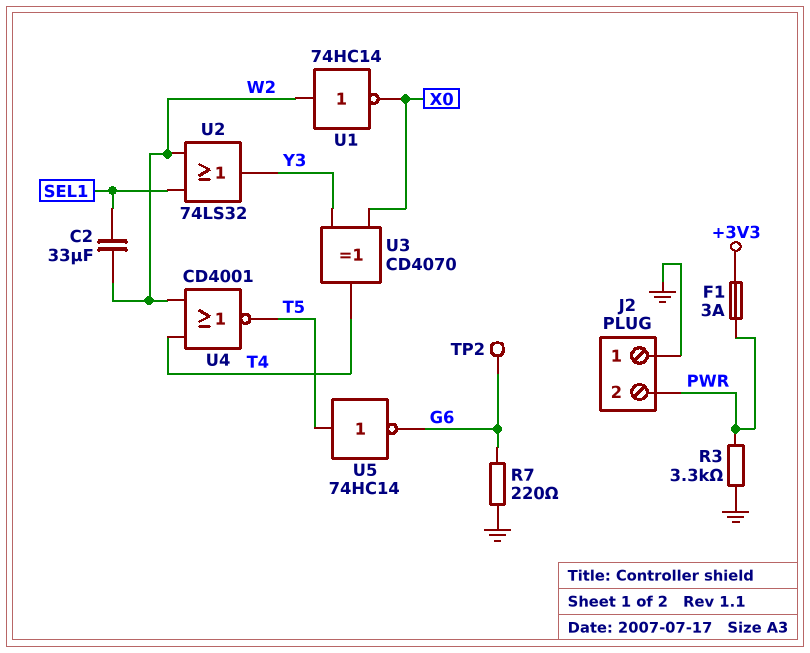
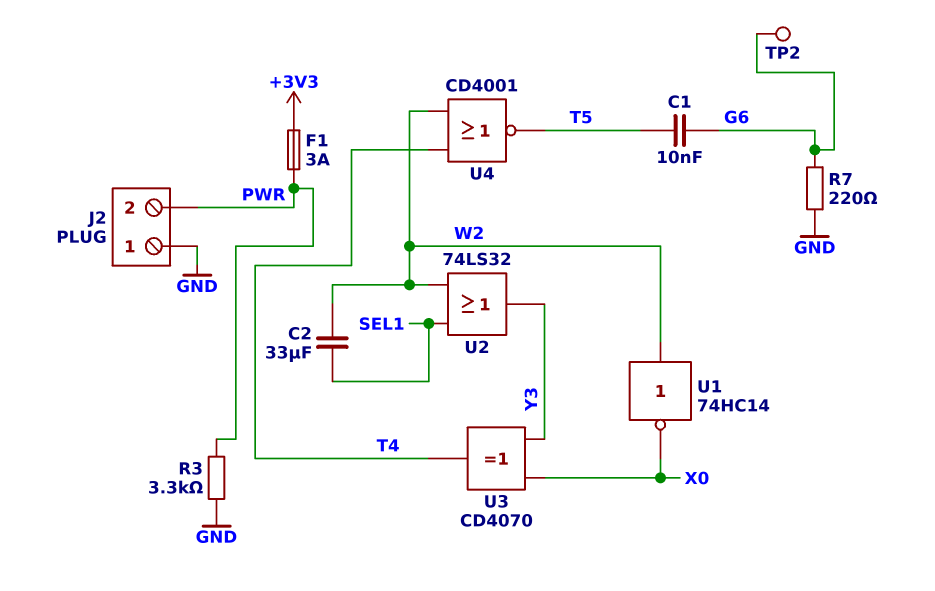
C1: none -> 10nF (G6, T5)
U5: NOT 74HC14 (in T5, out G6) -> none

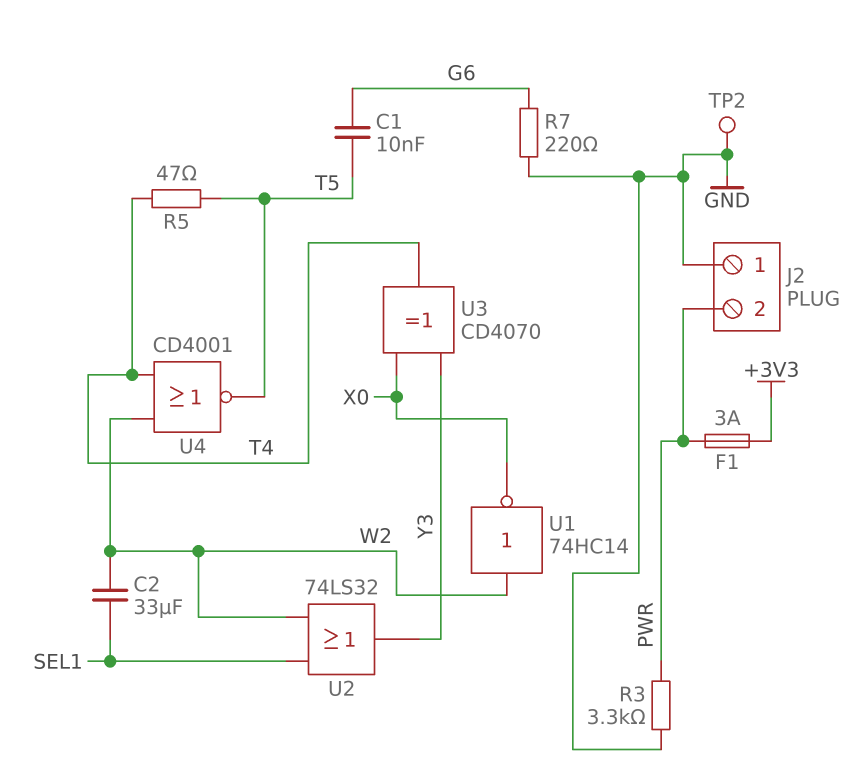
R5: none -> 47 (T4, T5)
TP2: test point (G6) -> test point (GND)

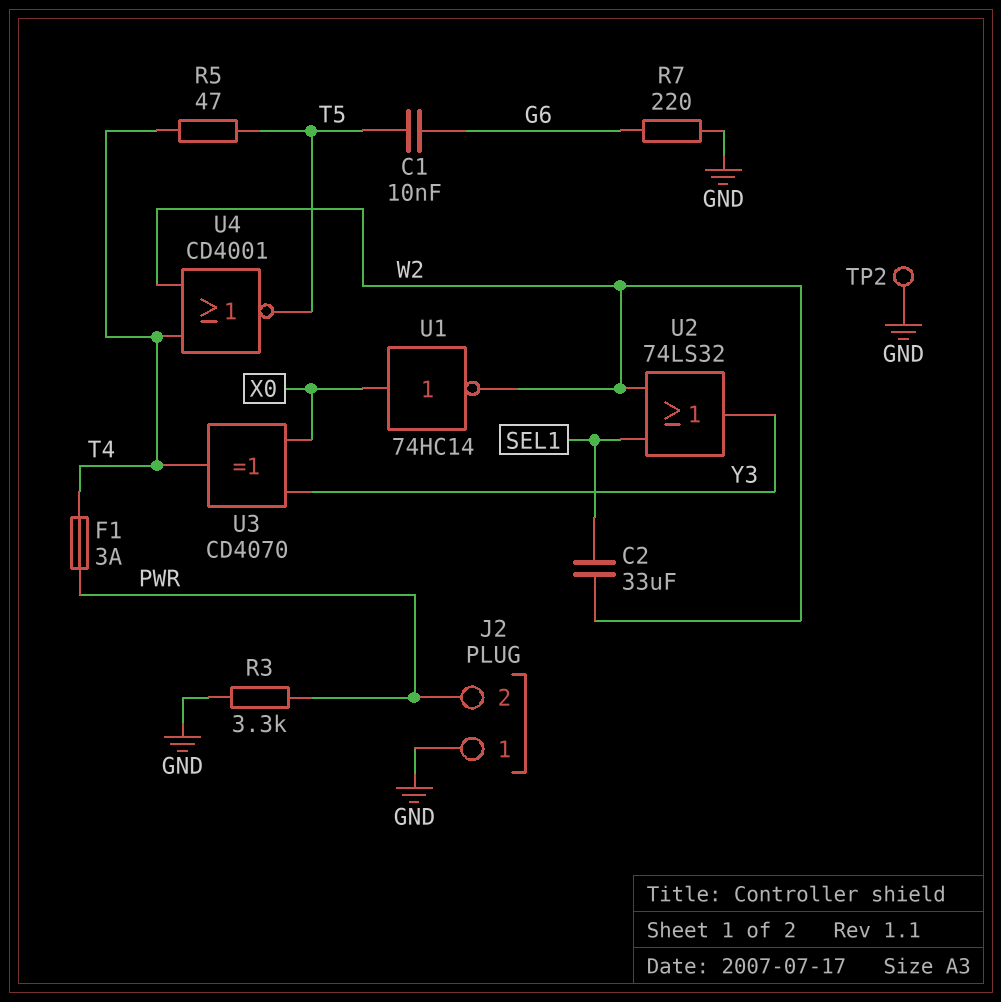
F1: 3A (+3V3, PWR) -> 3A (PWR, T4)
U1: NOT 74HC14 (in W2, out X0) -> NOT 74HC14 (in X0, out W2)

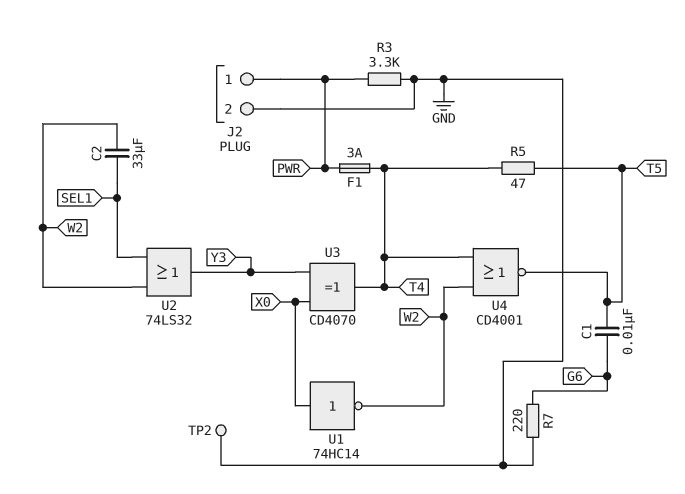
J2 pin 1: GND -> PWR
J2 pin 2: PWR -> GND

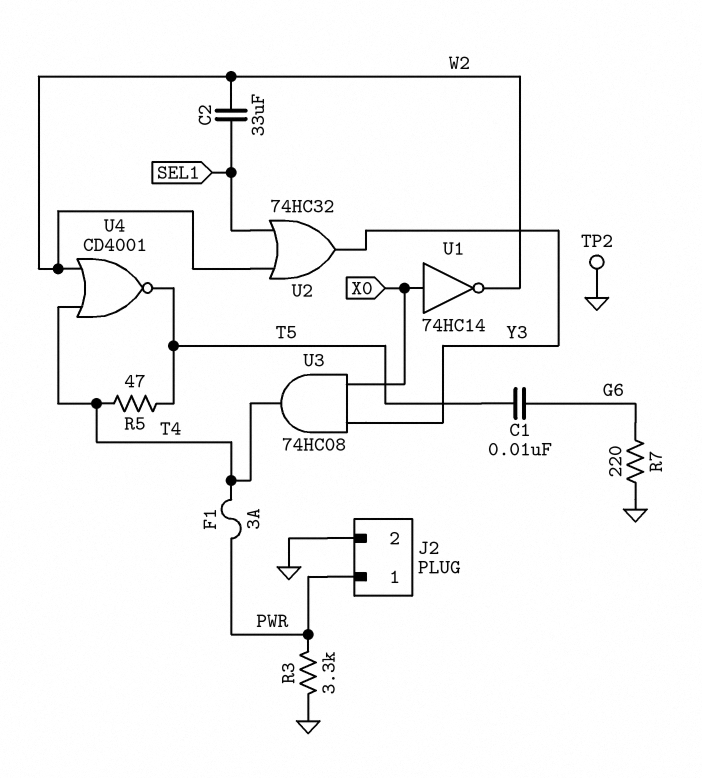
U2: OR 74LS32 (in SEL1, in W2, out Y3) -> OR 74HC32 (in SEL1, in W2, out Y3)
U3: XOR CD4070 (in X0, in Y3, out T4) -> AND 74HC08 (in X0, in Y3, out T4)

